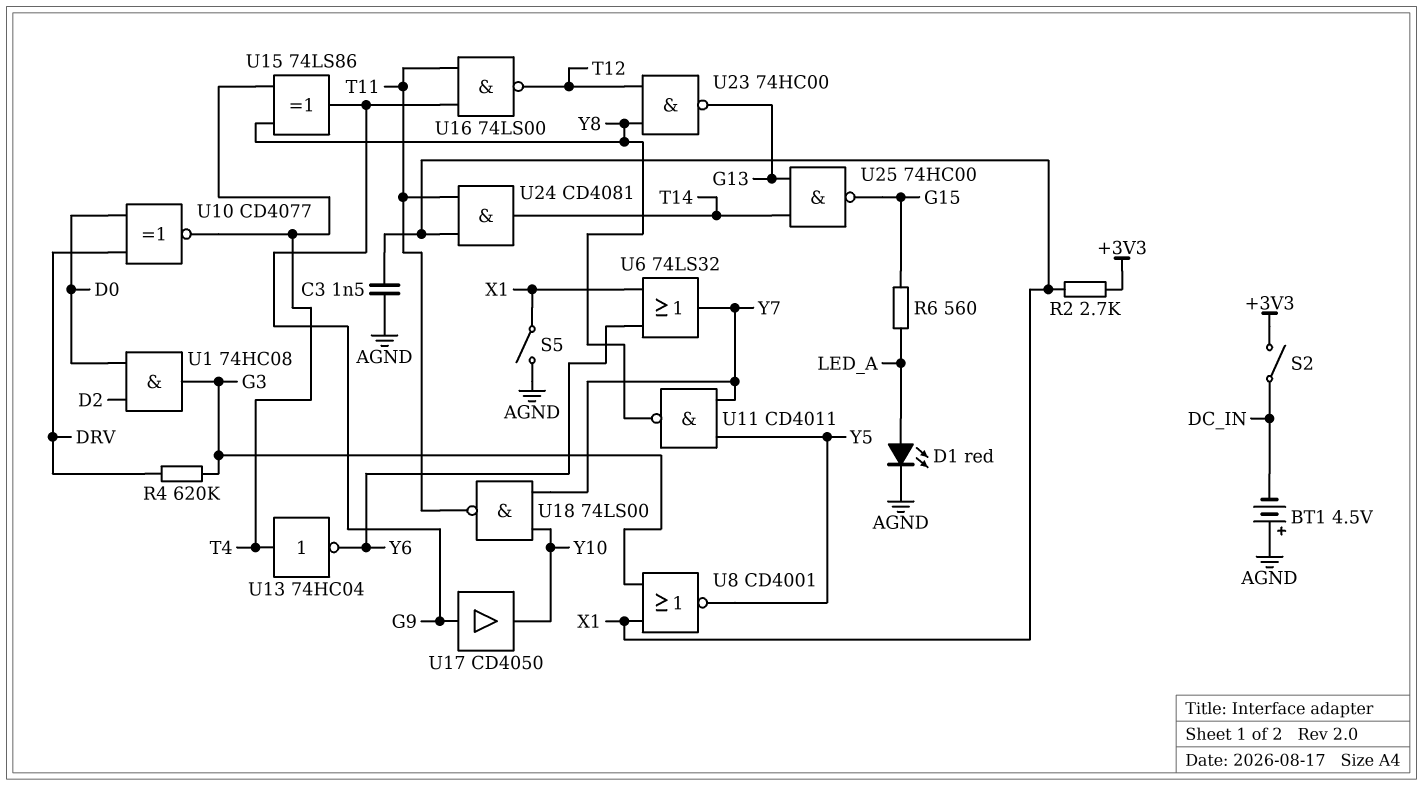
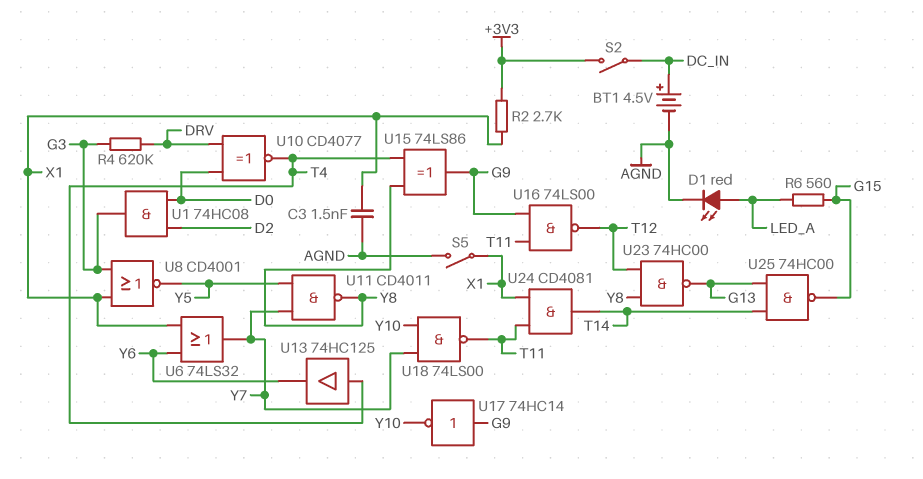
BT1: 4.5V (plus AGND, minus DC_IN) -> 4.5V (plus DC_IN, minus AGND)
U13: NOT 74HC04 (in T4, out Y6) -> buffer 74HC125 (in T4, out Y6)
U17: buffer CD4050 (in G9, out Y10) -> NOT 74HC14 (in G9, out Y10)

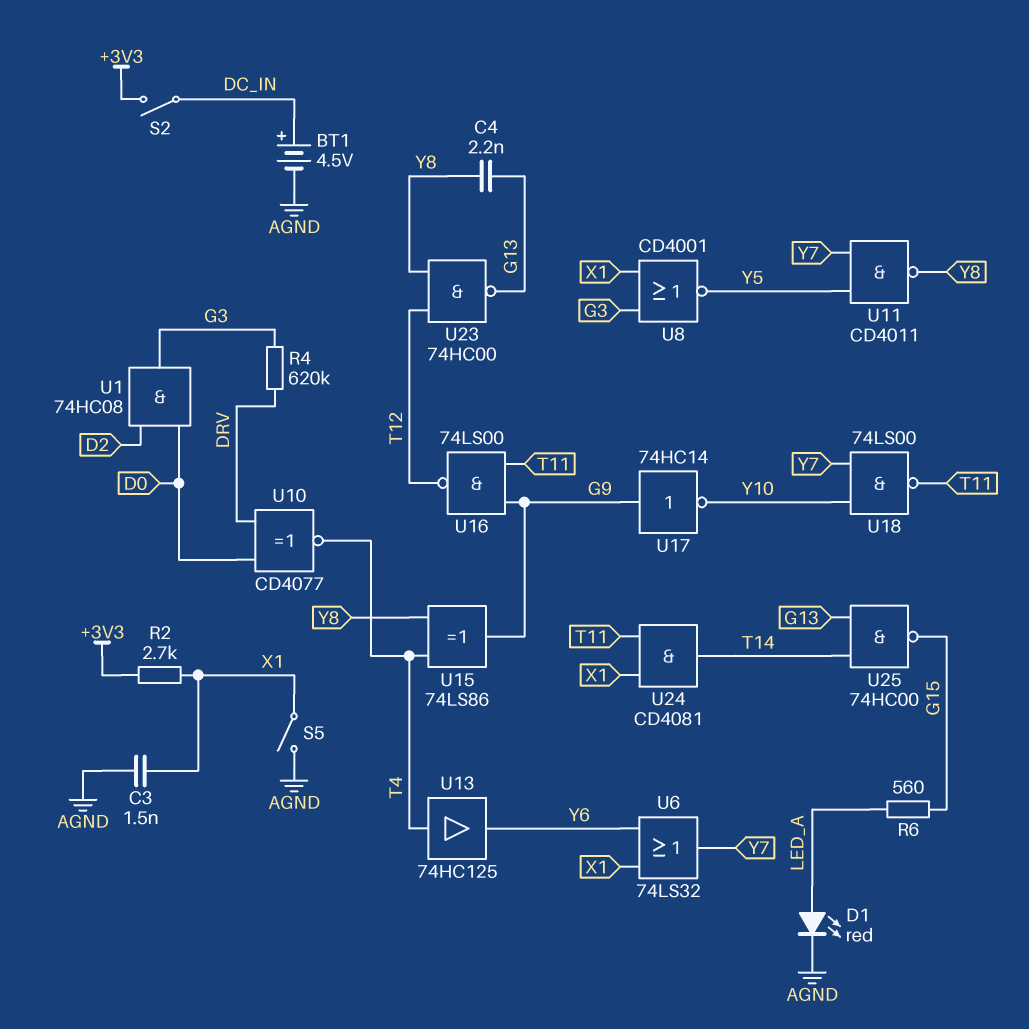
C4: none -> 2.2nF (G13, Y8)

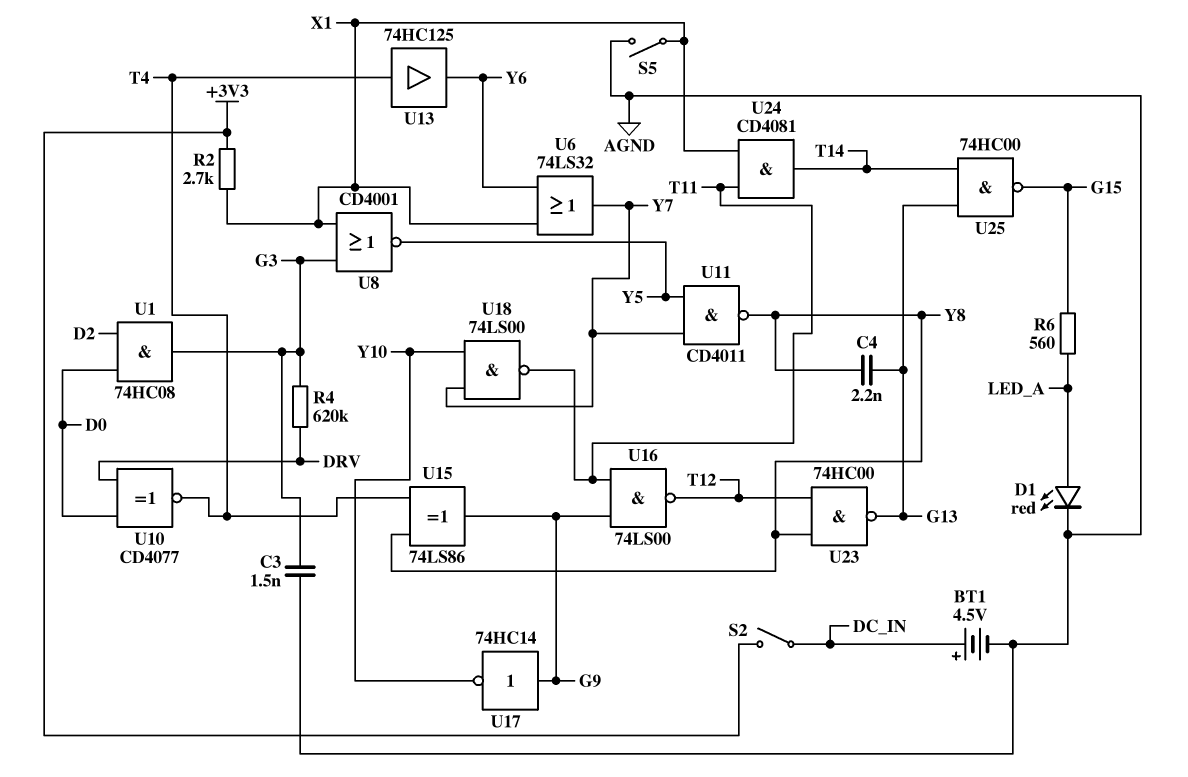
C3: 1.5nF (AGND, X1) -> 1.5nF (AGND, G3)

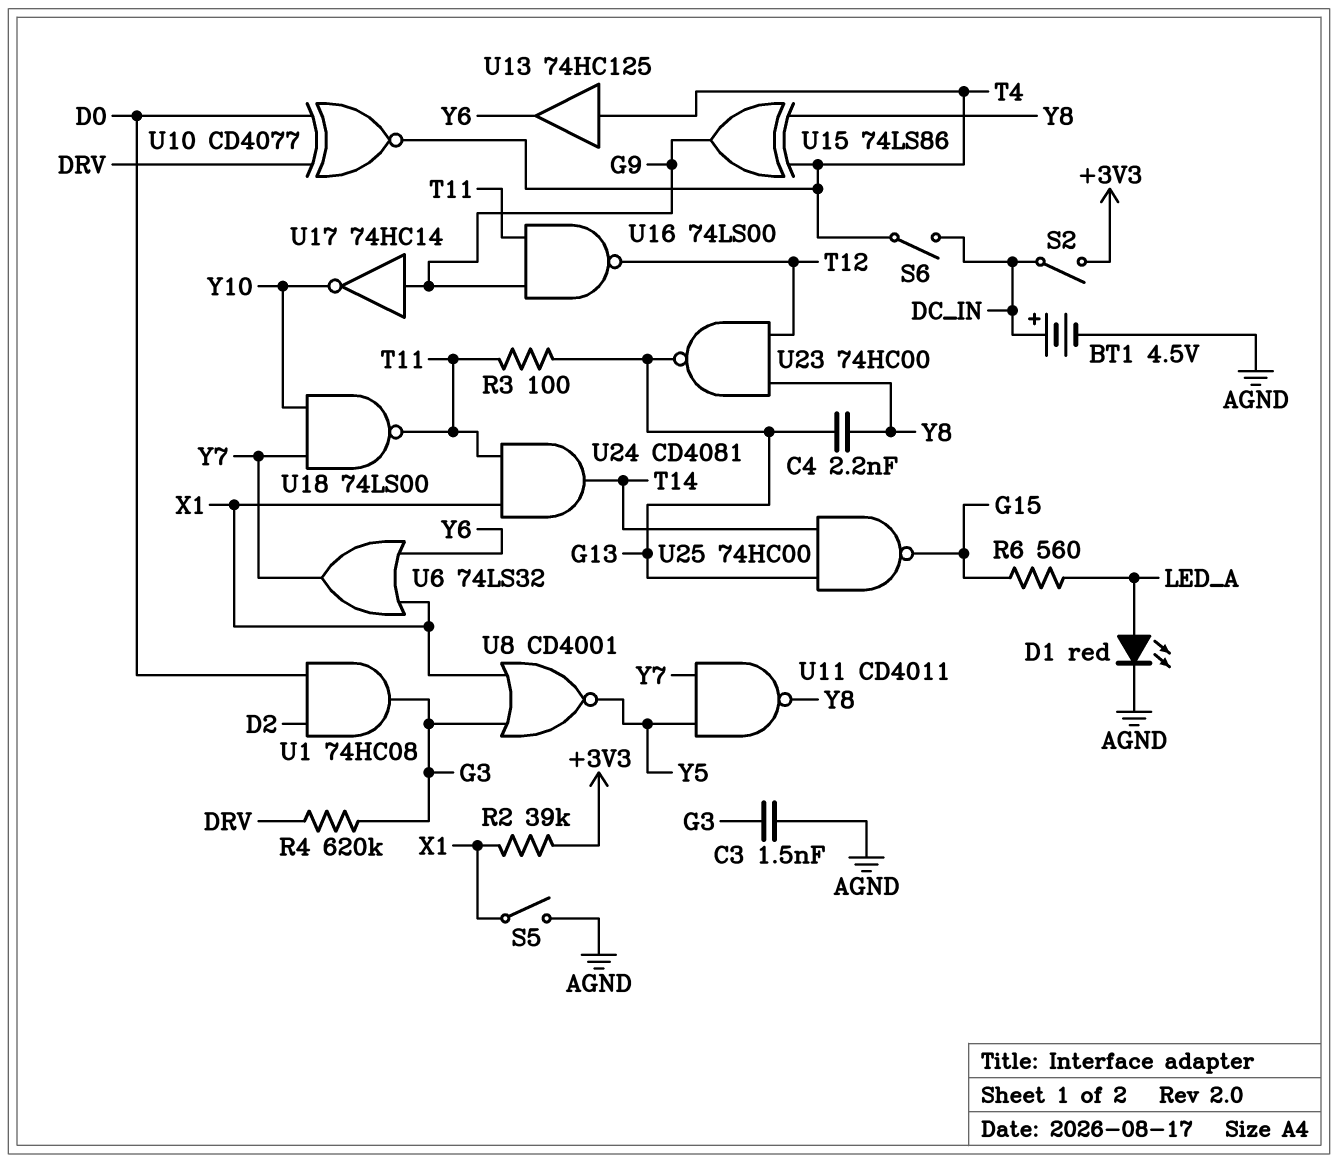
R2: 2.7k (+3V3, X1) -> 39k (+3V3, X1)
R3: none -> 100 (G13, T11)
S6: none -> switch (DC_IN, T4)

